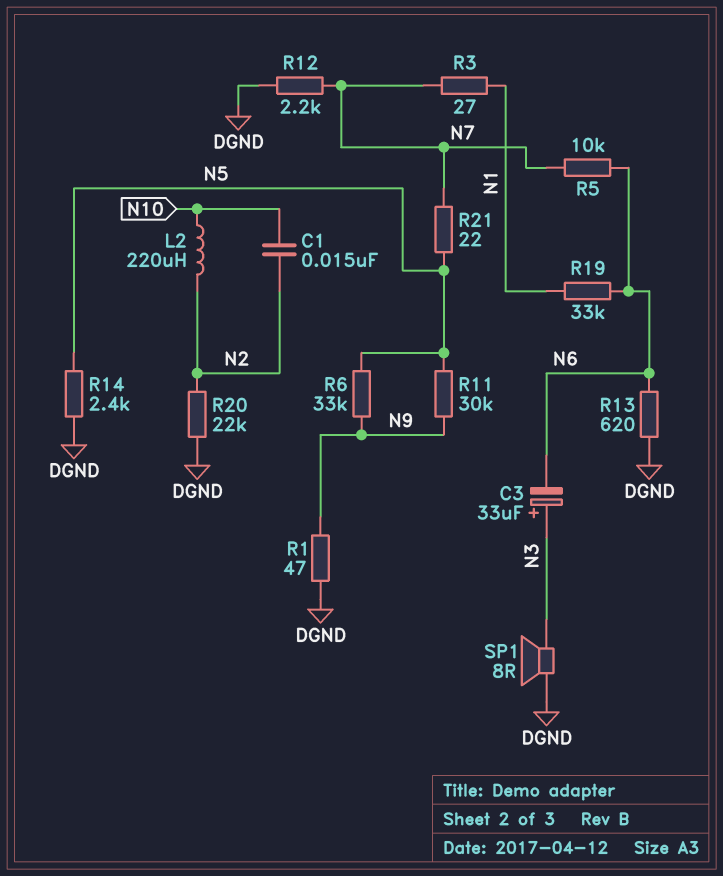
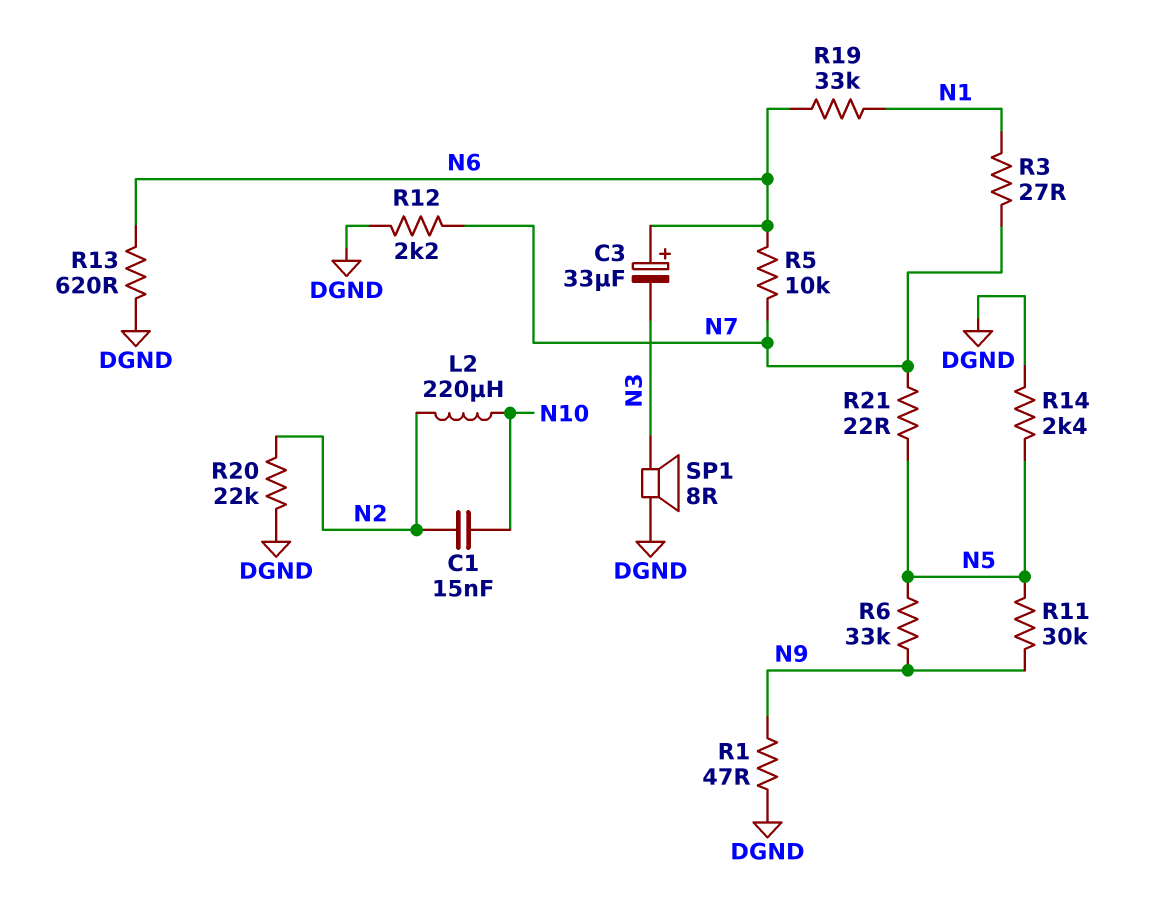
C3: 33uF (plus N3, minus N6) -> 33uF (plus N6, minus N3)

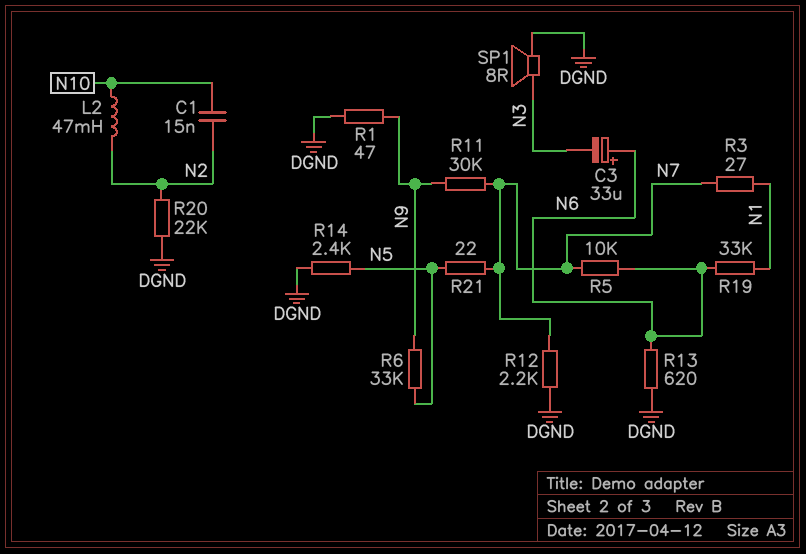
L2: 220uH (N2, N10) -> 47mH (N2, N10)
R11: 30k (N5, N9) -> 30k (N7, N9)

